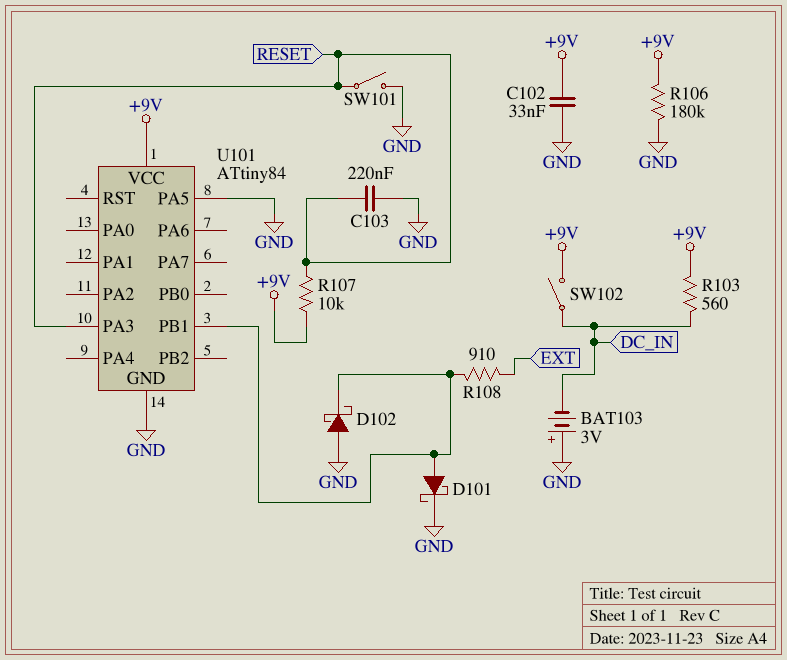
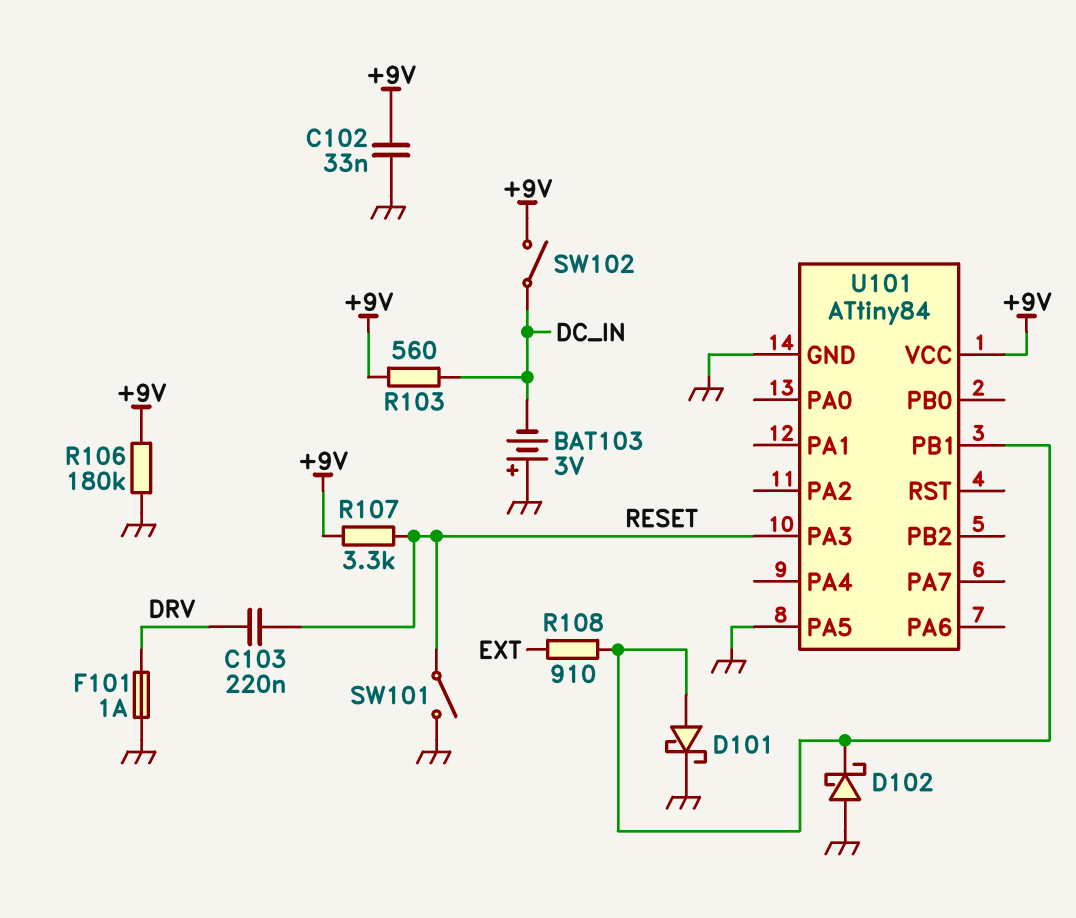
C103: 220nF (GND, RESET) -> 220nF (DRV, RESET)
F101: none -> 1A (DRV, GND)
R107: 10k (+9V, RESET) -> 3.3k (+9V, RESET)

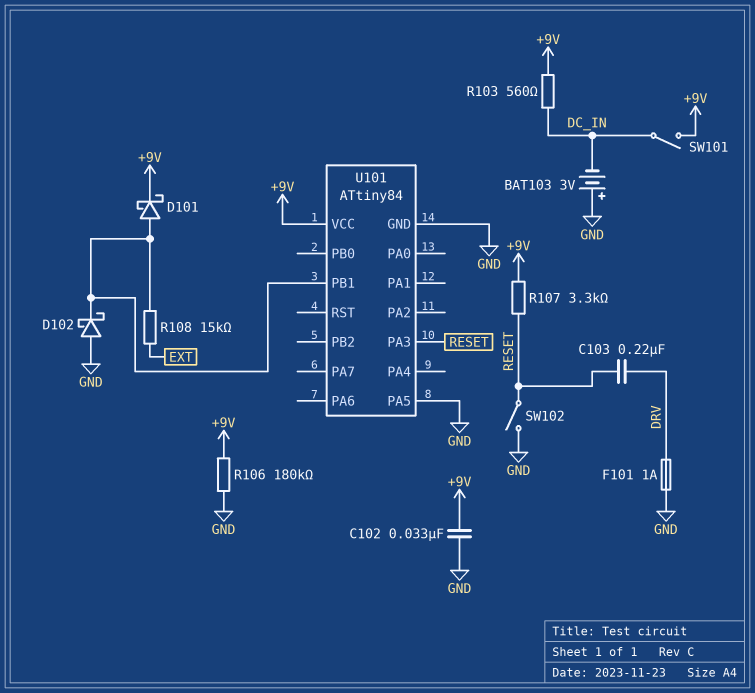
D101: schottky (A U101/PB1, K GND) -> schottky (A U101/PB1, K +9V)
R108: 910 (EXT, U101/PB1) -> 15k (EXT, U101/PB1)
SW101: switch (GND, RESET) -> switch (+9V, DC_IN)
SW102: switch (+9V, DC_IN) -> switch (GND, RESET)

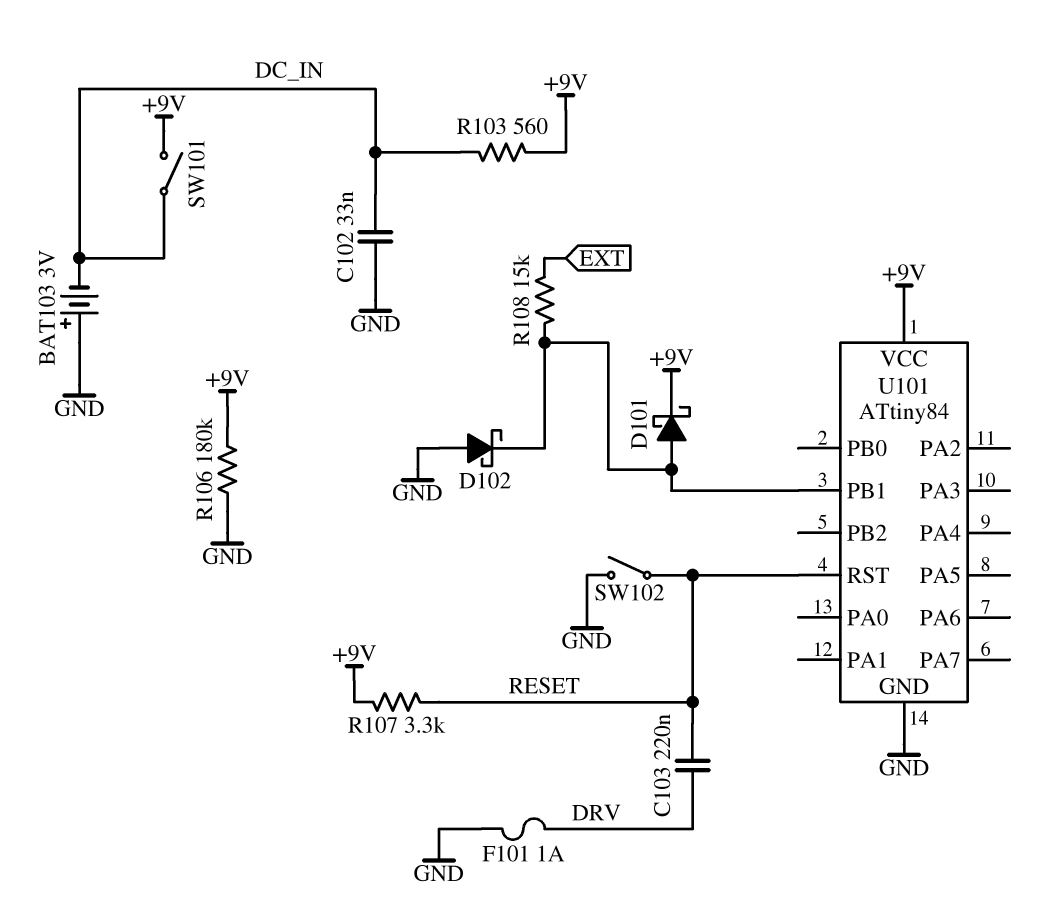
C102: 33nF (+9V, GND) -> 33nF (DC_IN, GND)
U101 pin PA3: RESET -> none
U101 pin PA5: GND -> none
U101 pin RST: none -> RESET

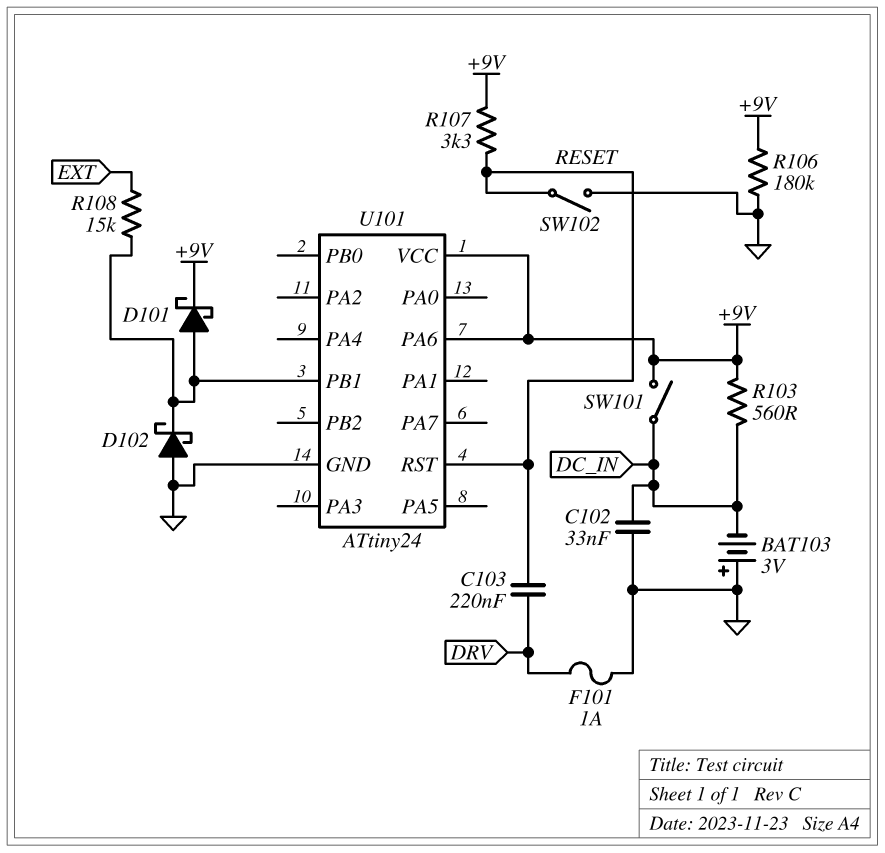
U101: ATtiny84 -> ATtiny24
U101 pin PA6: none -> +9V

